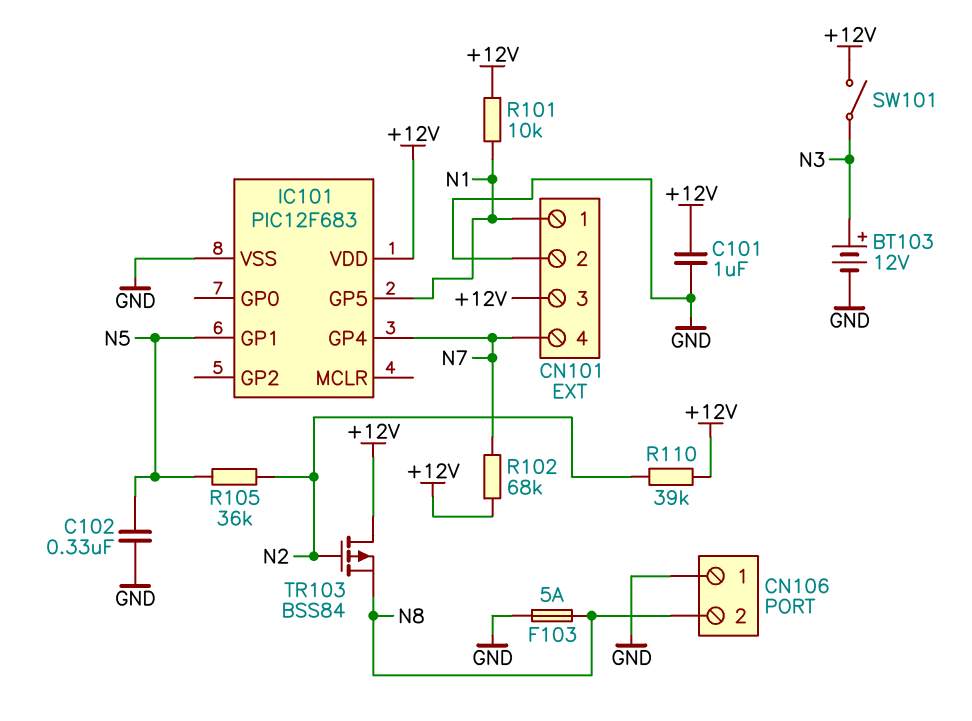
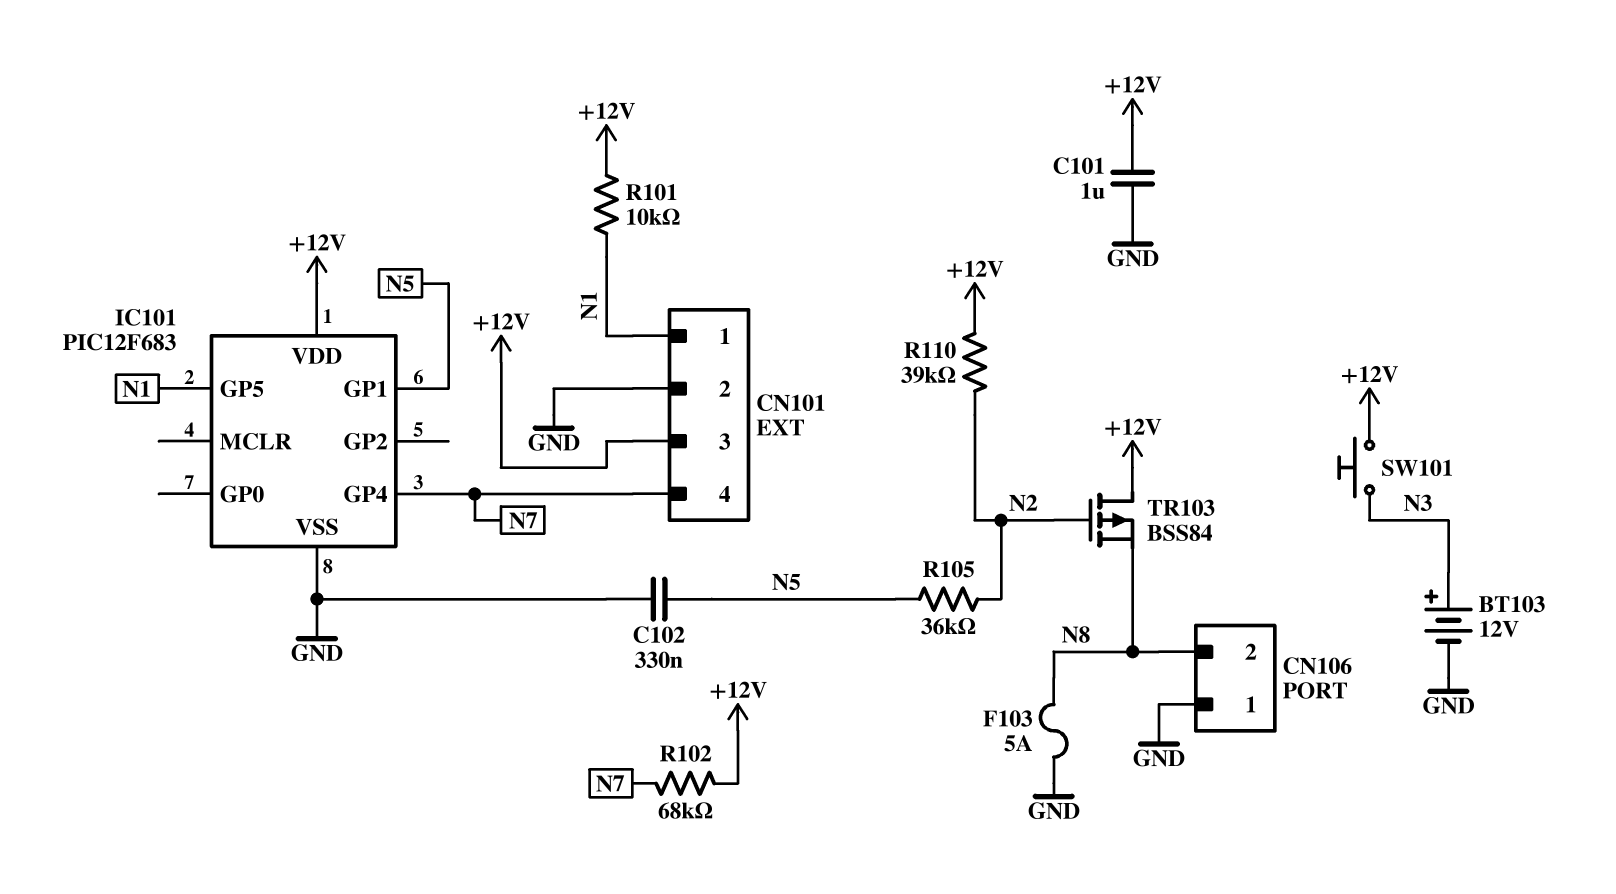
SW101: switch (+12V, N3) -> button (+12V, N3)

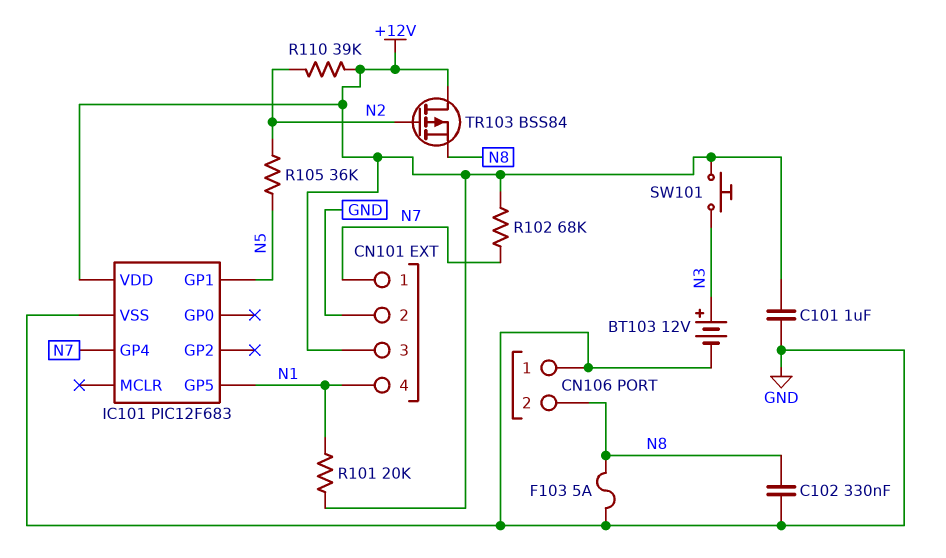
C102: 330nF (GND, N5) -> 330nF (GND, N8)
CN101 pin 1: N1 -> N7
CN101 pin 4: N7 -> N1
R101: 10k (+12V, N1) -> 20k (+12V, N1)

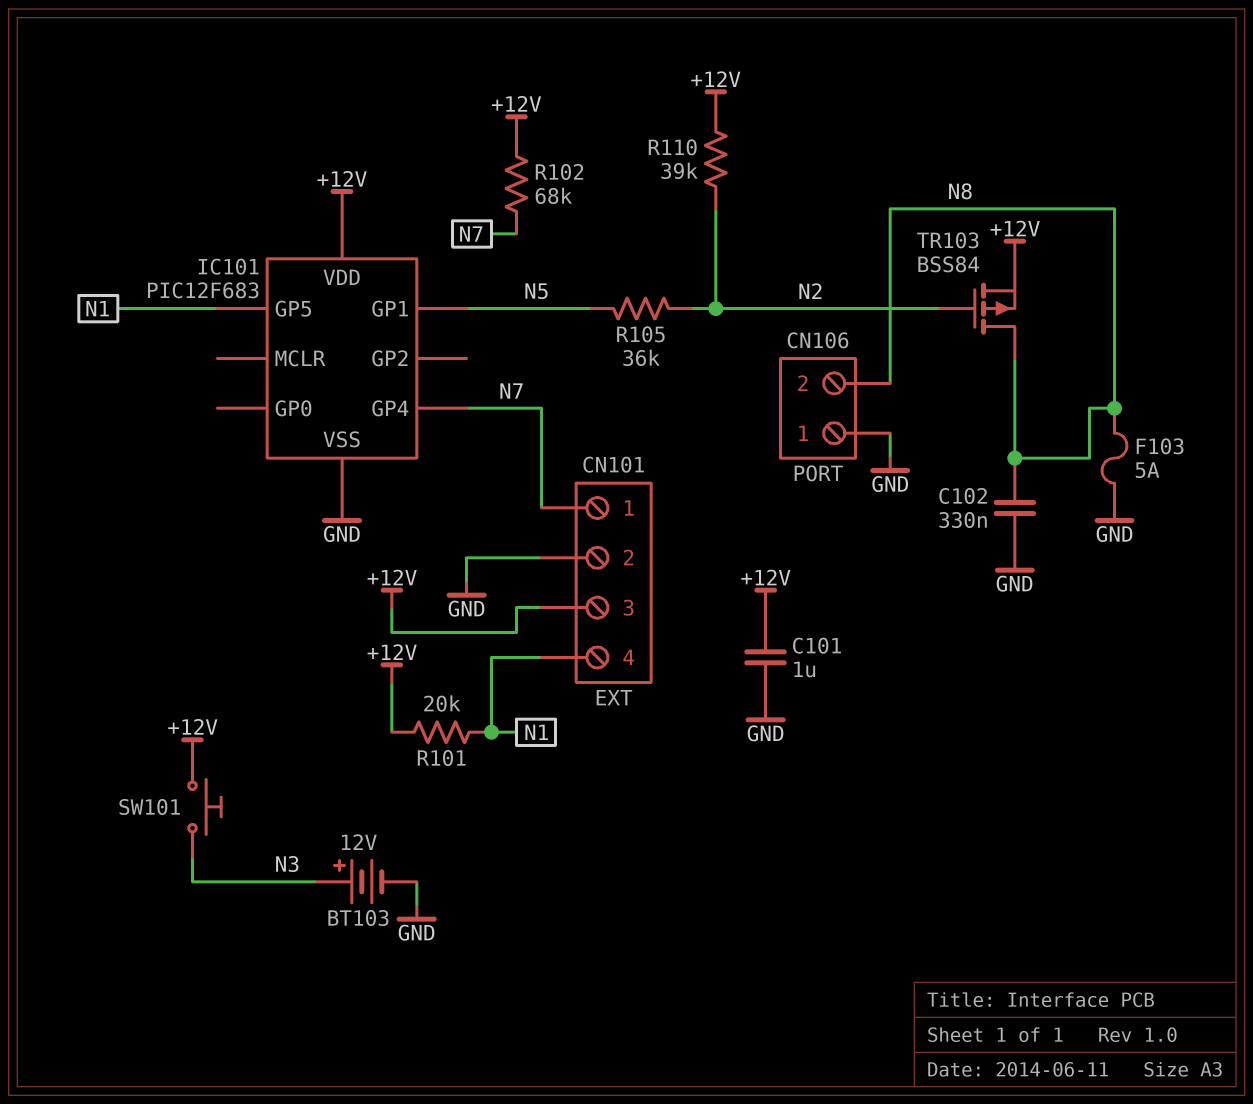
TR103: PMOS BSS84 (G N2, D +12V, S N8) -> PMOS BSS84 (G N2, D N8, S +12V)

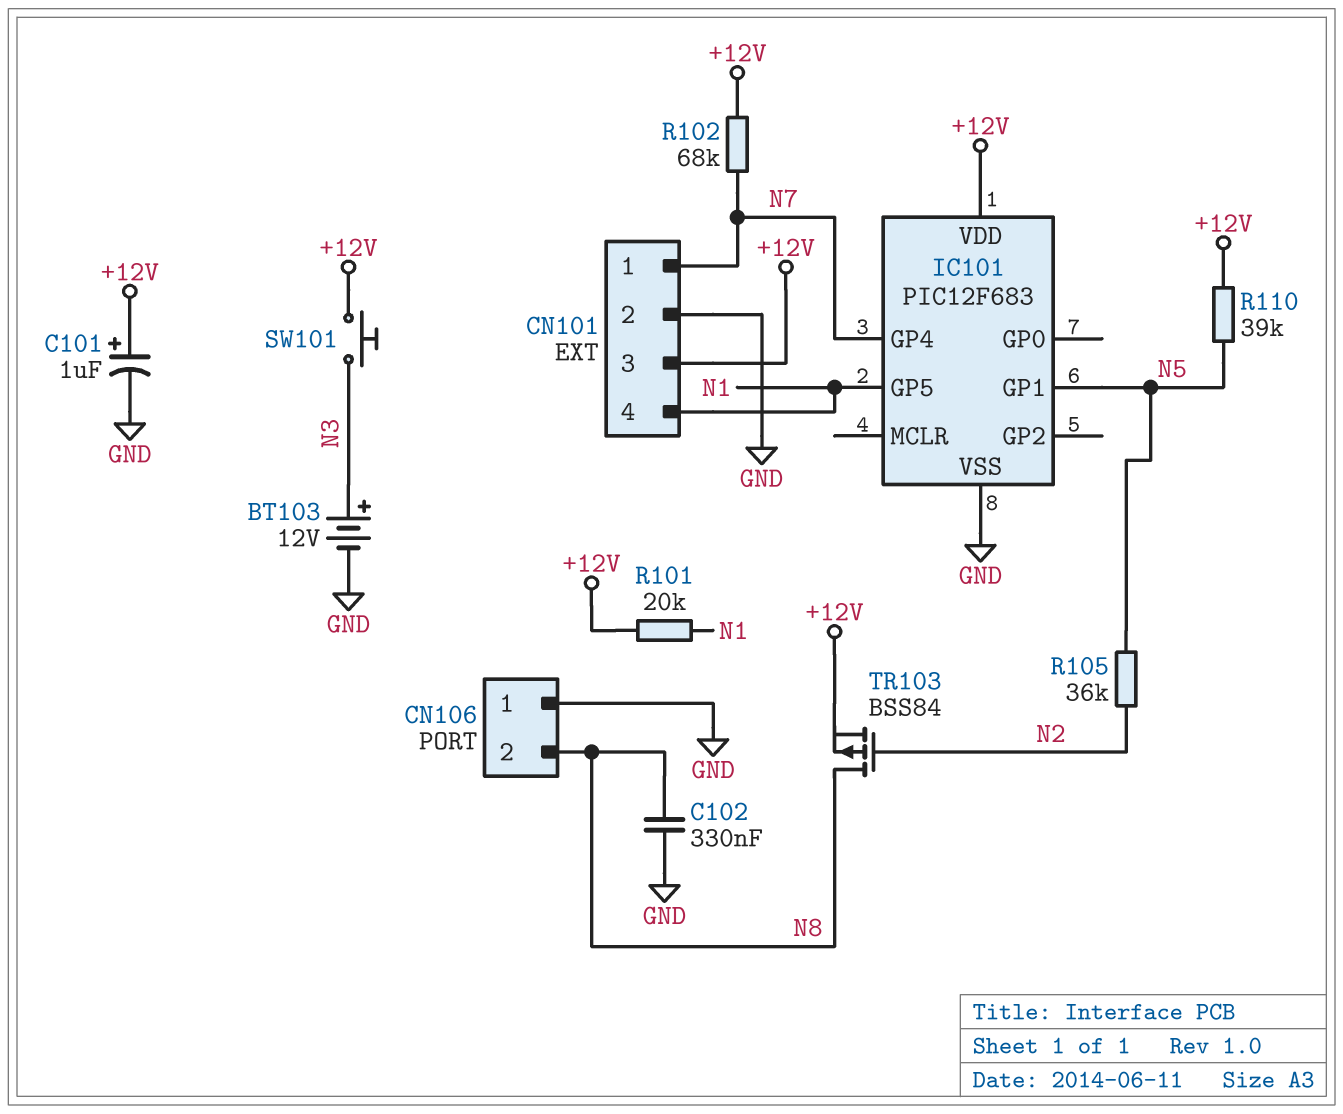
C101: 1uF (+12V, GND) -> 1uF (plus +12V, minus GND)
F103: 5A (GND, N8) -> none
R110: 39k (+12V, N2) -> 39k (+12V, N5)

